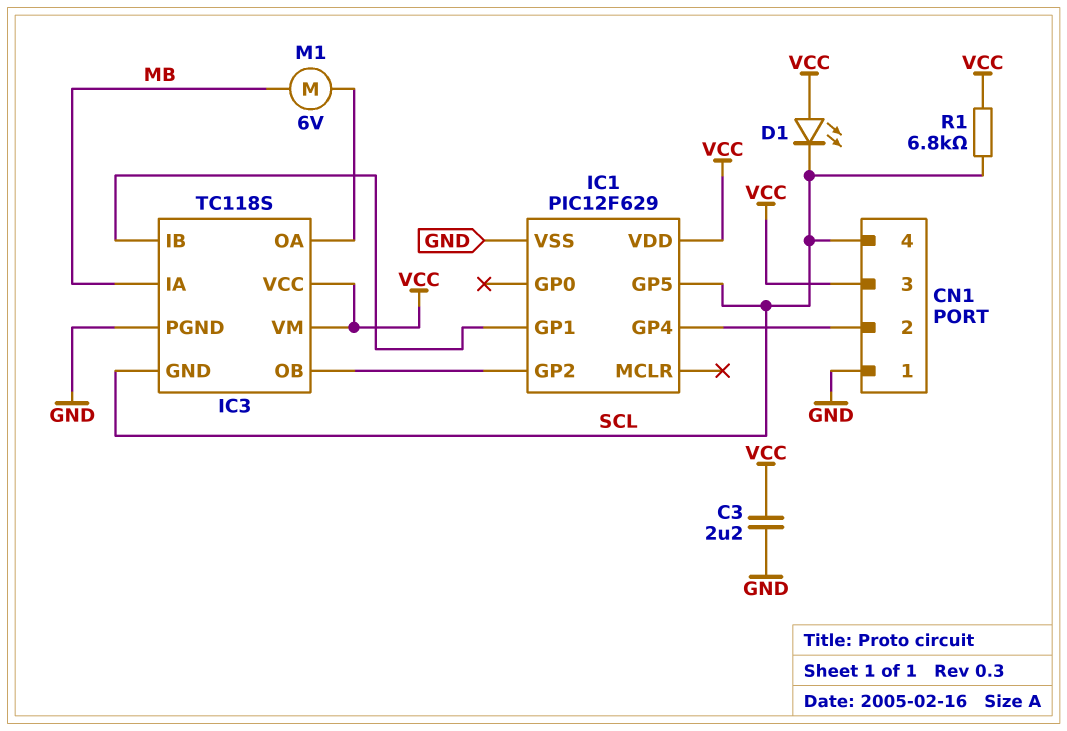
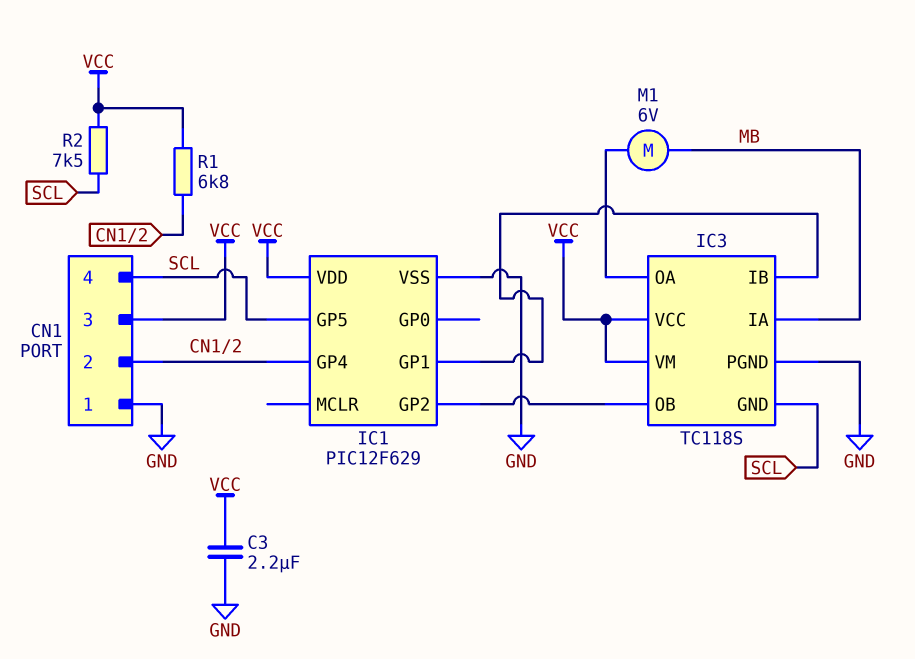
D1: LED (A VCC, K SCL) -> none
R1: 6.8k (SCL, VCC) -> 6.8k (CN1/2, VCC)
R2: none -> 7.5k (SCL, VCC)

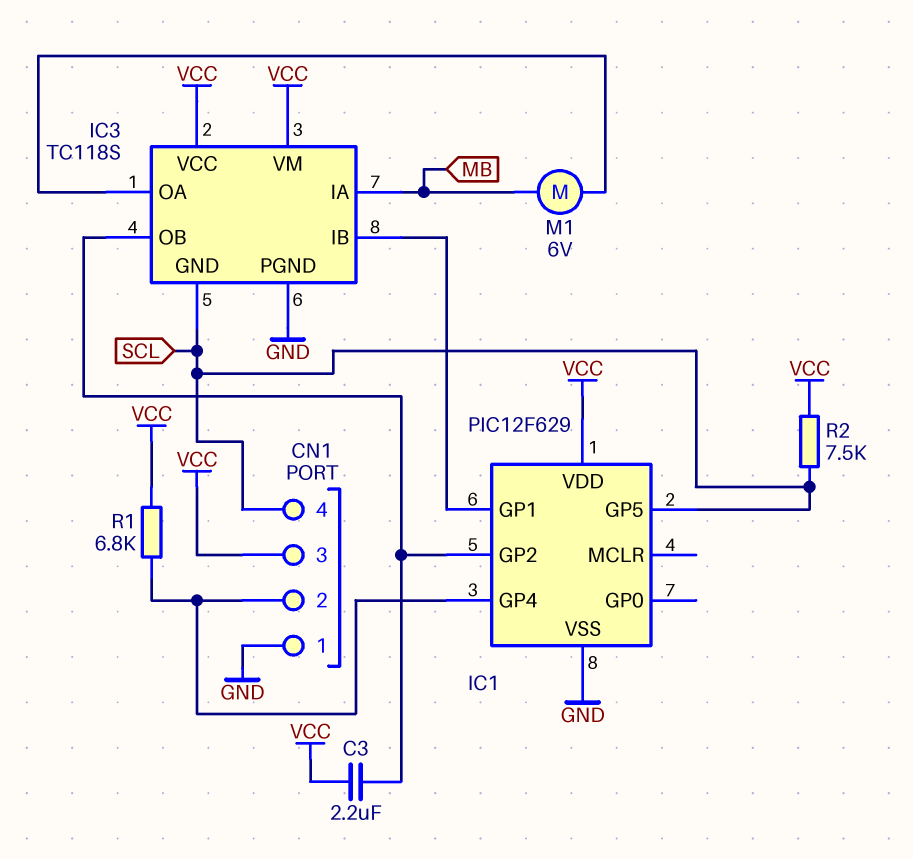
C3: 2.2uF (GND, VCC) -> 2.2uF (IC1/GP2, VCC)

